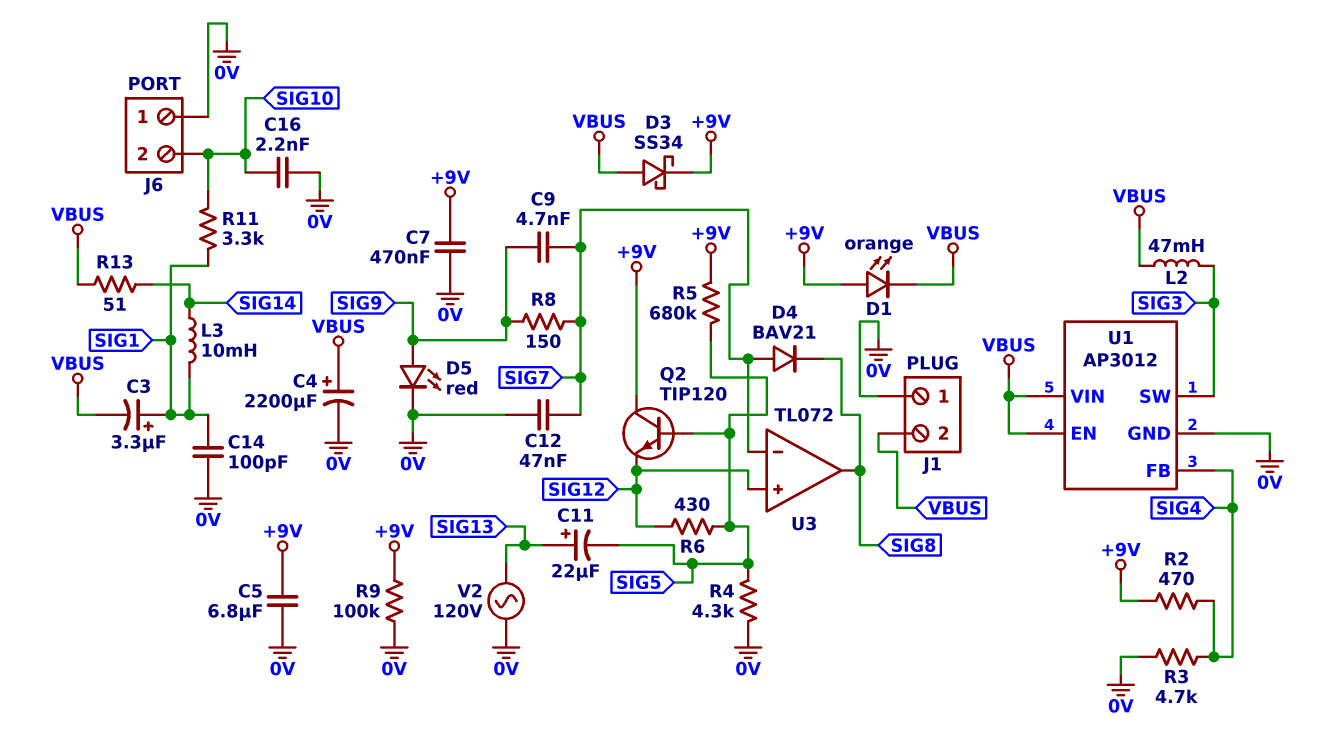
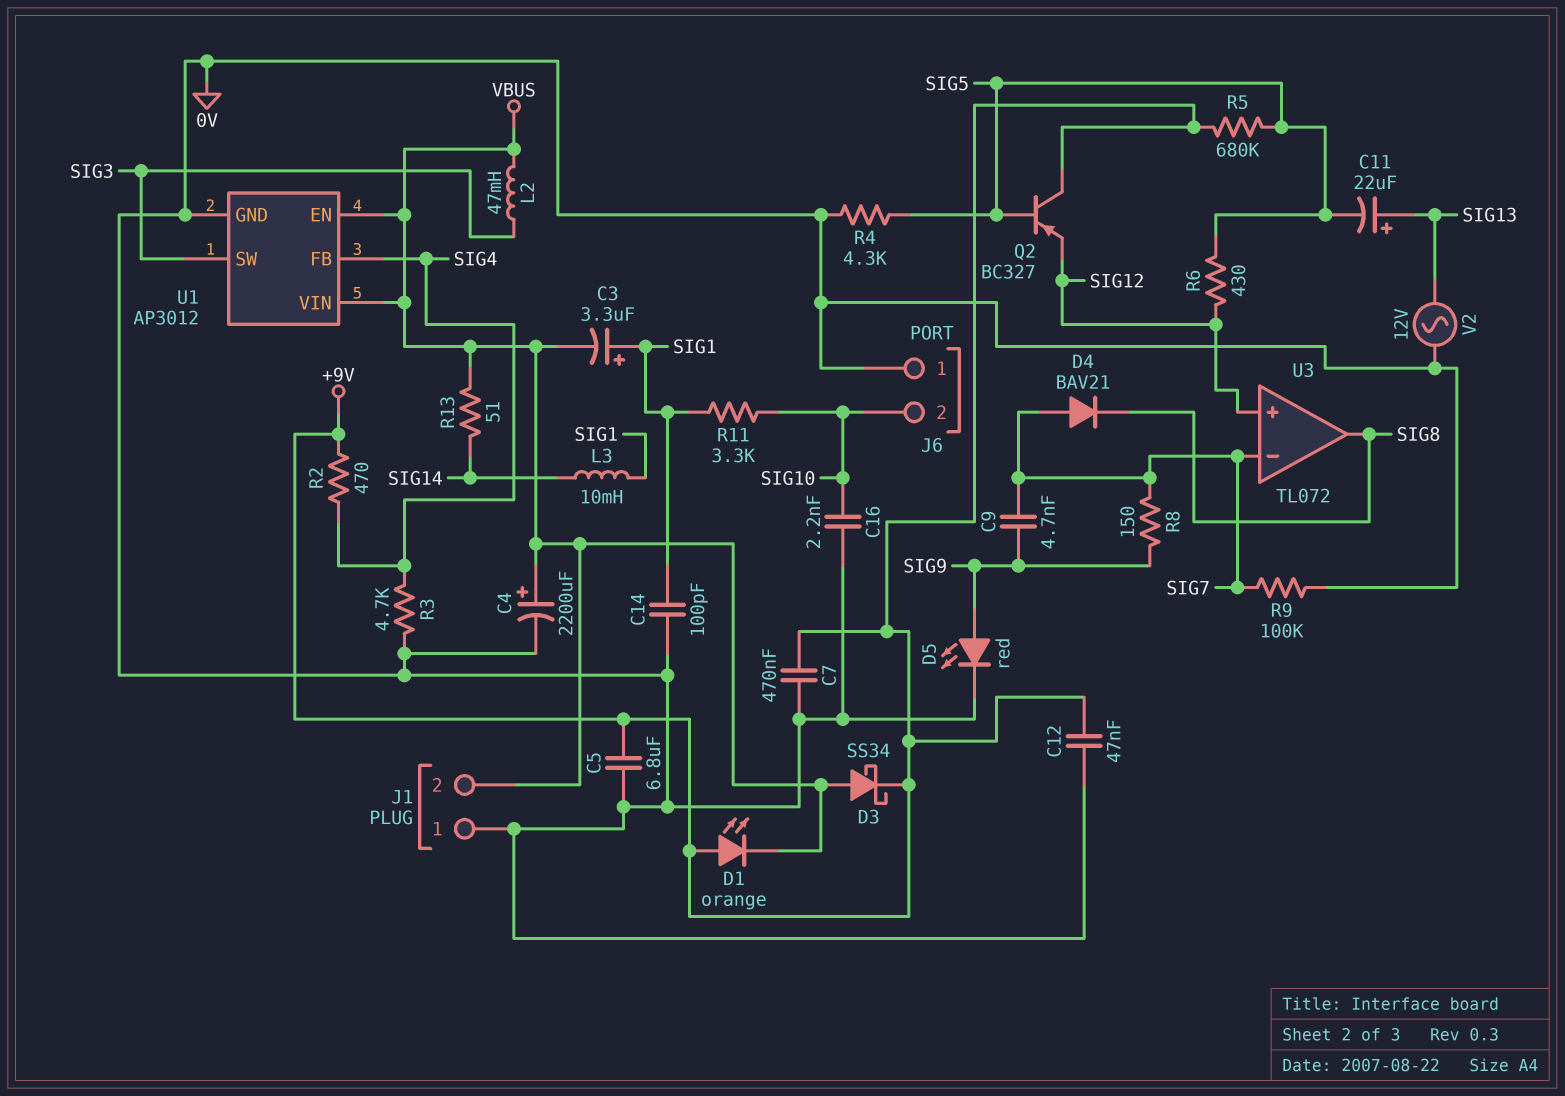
C12: 47nF (0V, SIG7) -> 47nF (+9V, 0V)
Q2: NPN TIP120 (B SIG5, C +9V, E SIG12) -> PNP BC327 (B SIG5, C +9V, E SIG12)
R9: 100k (+9V, 0V) -> 100k (0V, SIG7)
V2: AC 120V (0V, SIG13) -> AC 12V (0V, SIG13)

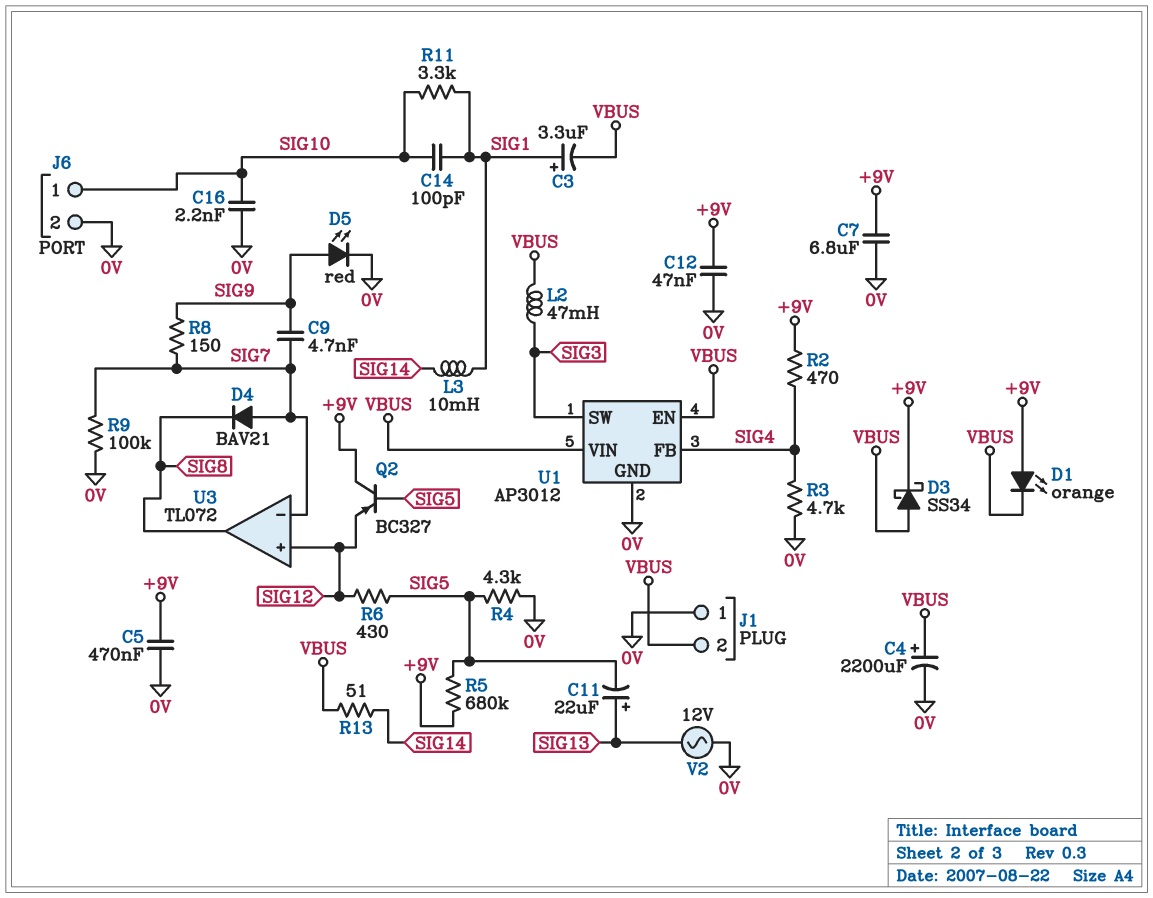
C5: 6.8uF (+9V, 0V) -> 470nF (+9V, 0V)
C7: 470nF (+9V, 0V) -> 6.8uF (+9V, 0V)
C14: 100pF (0V, SIG1) -> 100pF (SIG1, SIG10)
J6 pin 1: 0V -> SIG10
J6 pin 2: SIG10 -> 0V

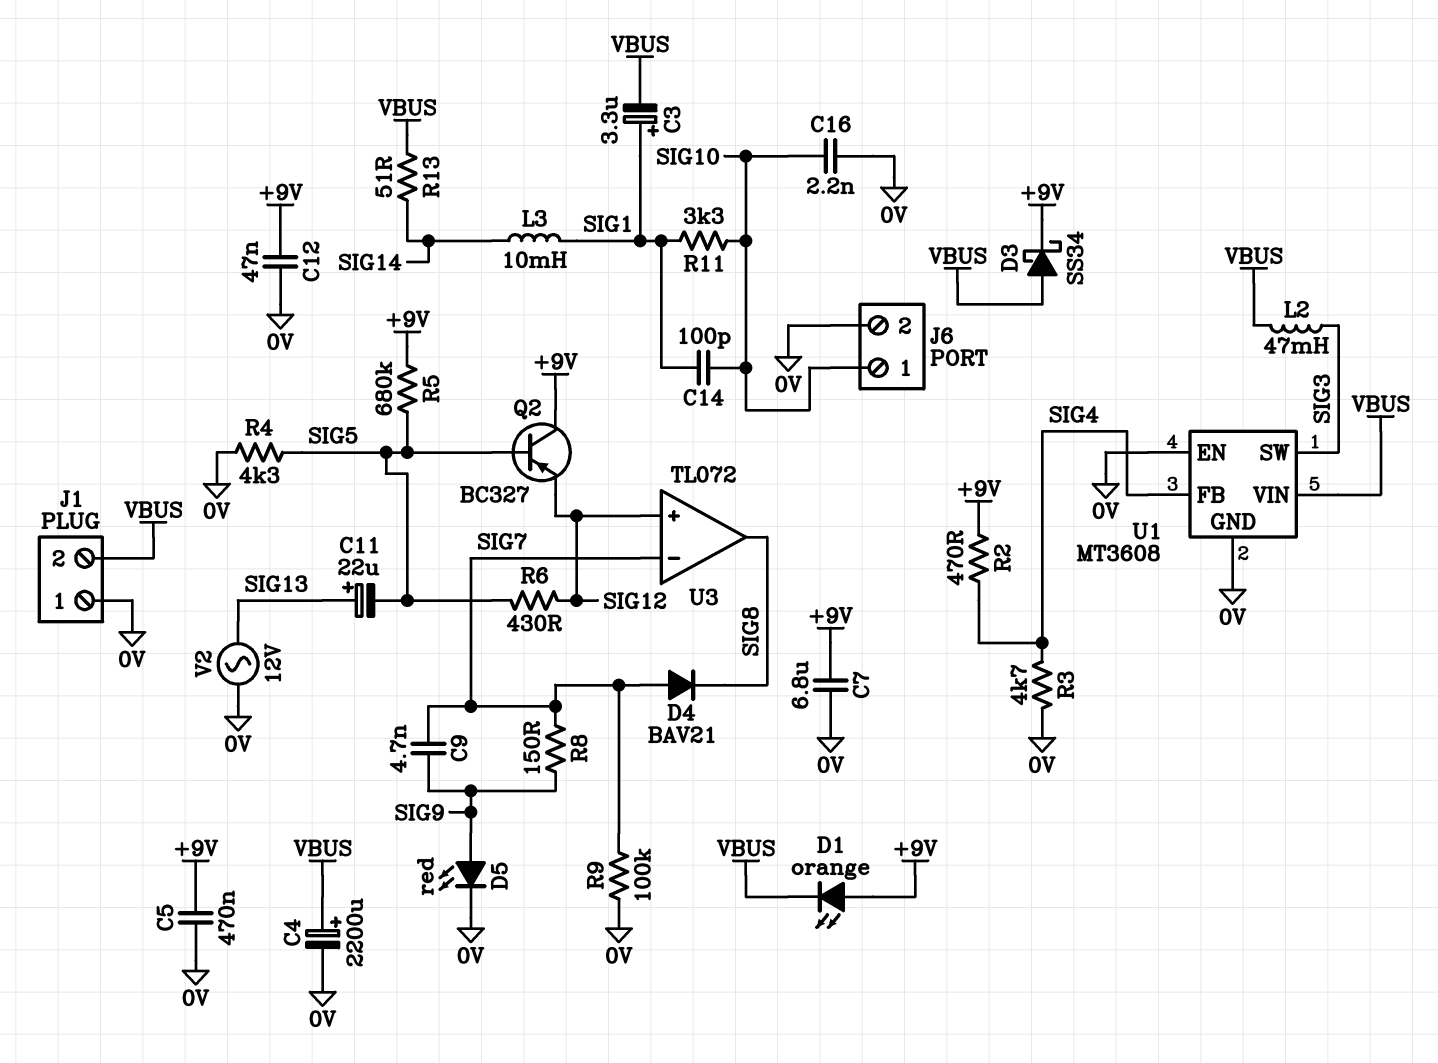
U1: AP3012 -> MT3608
U1 pin EN: VBUS -> 0V

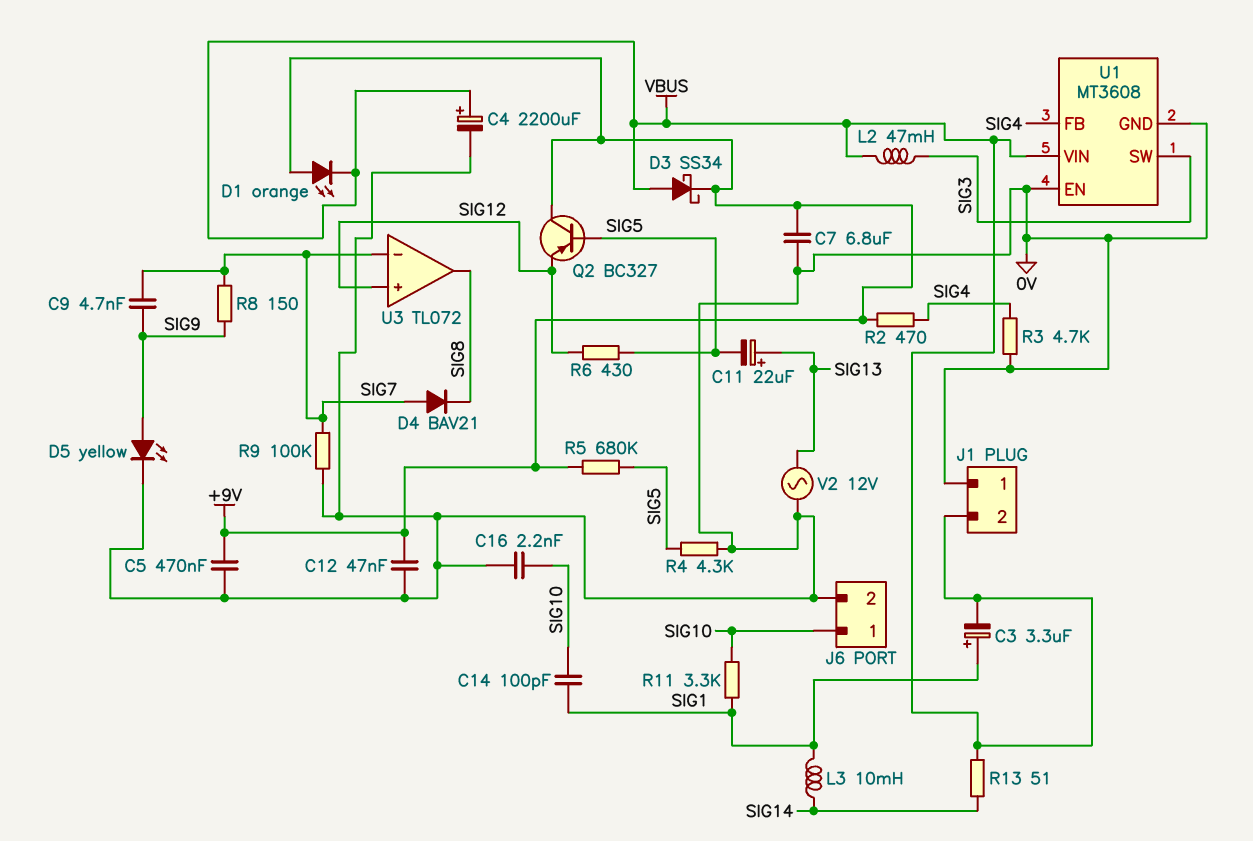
D5: LED red (A SIG9, K 0V) -> LED yellow (A SIG9, K 0V)

